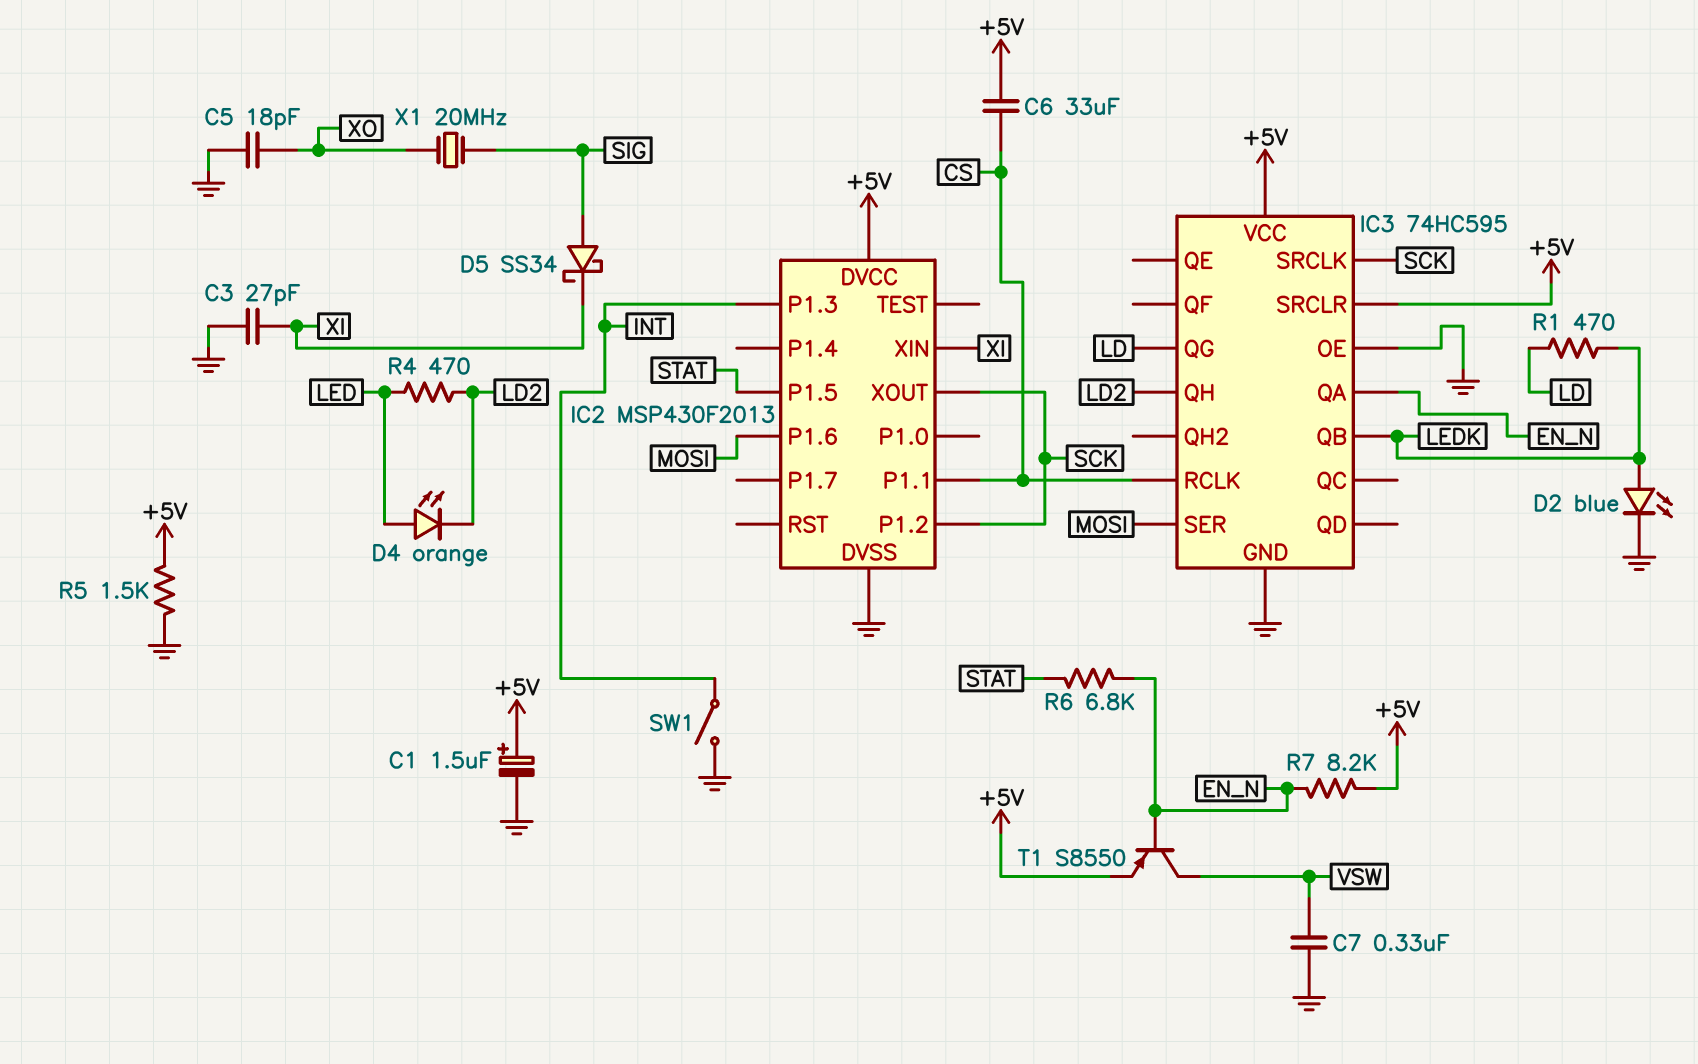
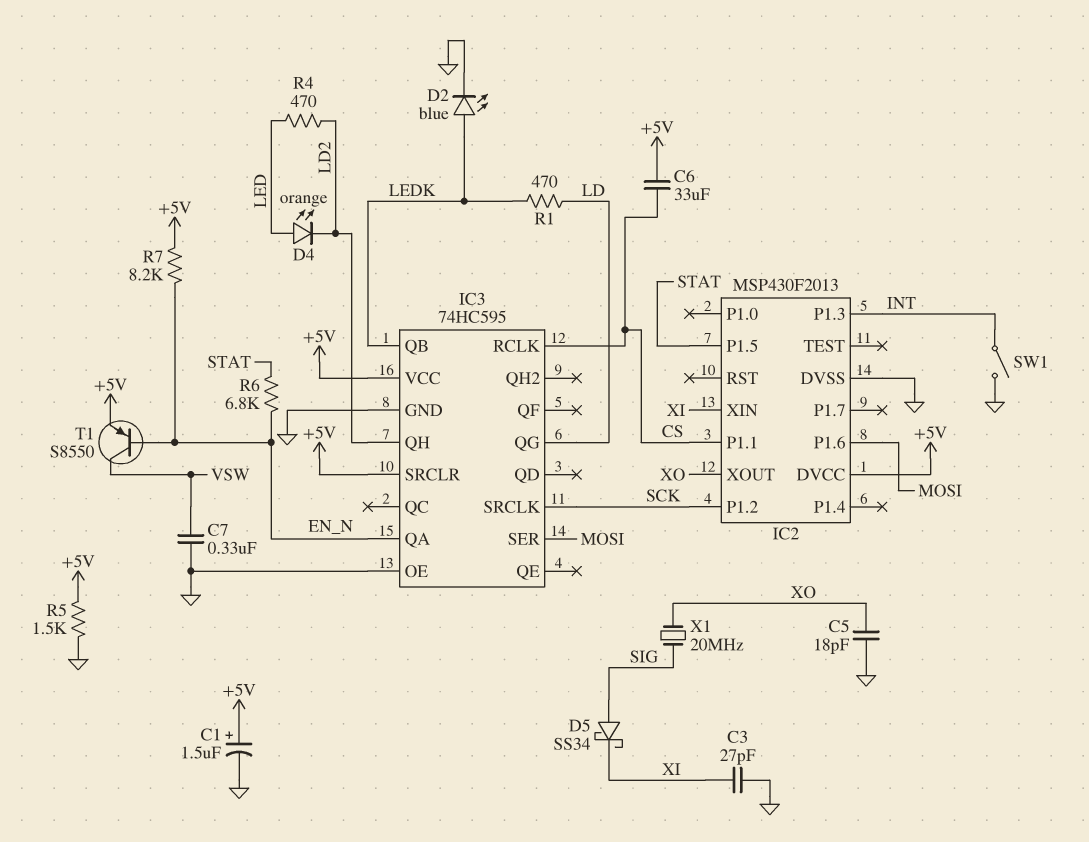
IC2 pin XOUT: SCK -> XO

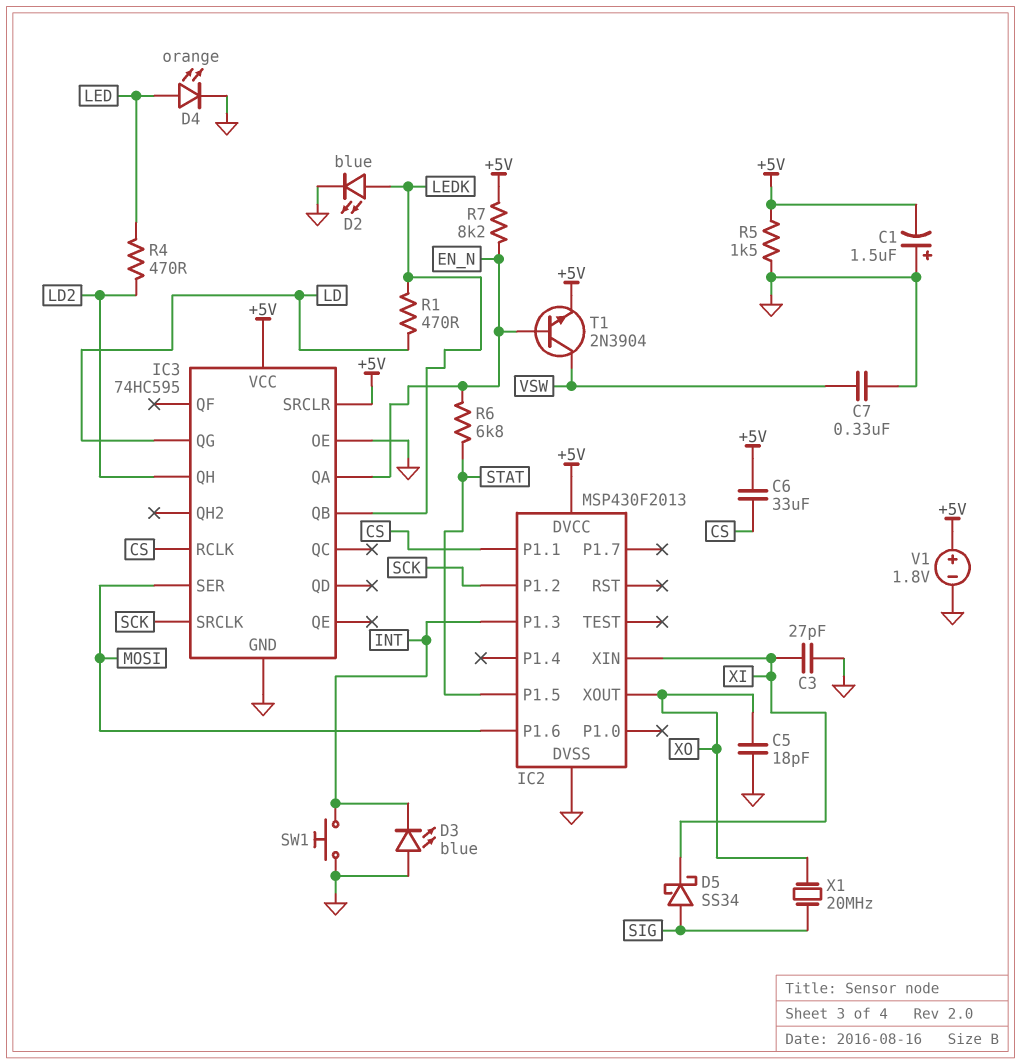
C1: 1.5uF (plus +5V, minus GND) -> 1.5uF (plus GND, minus +5V)
D3: none -> LED blue (A GND, K INT)
D4: LED orange (A LED, K LD2) -> LED orange (A LED, K GND)
SW1: switch (GND, INT) -> button (GND, INT)
T1: PNP S8550 (B EN_N, C VSW, E +5V) -> NPN 2N3904 (B EN_N, C VSW, E +5V)
V1: none -> 1.8V (plus +5V, minus GND)

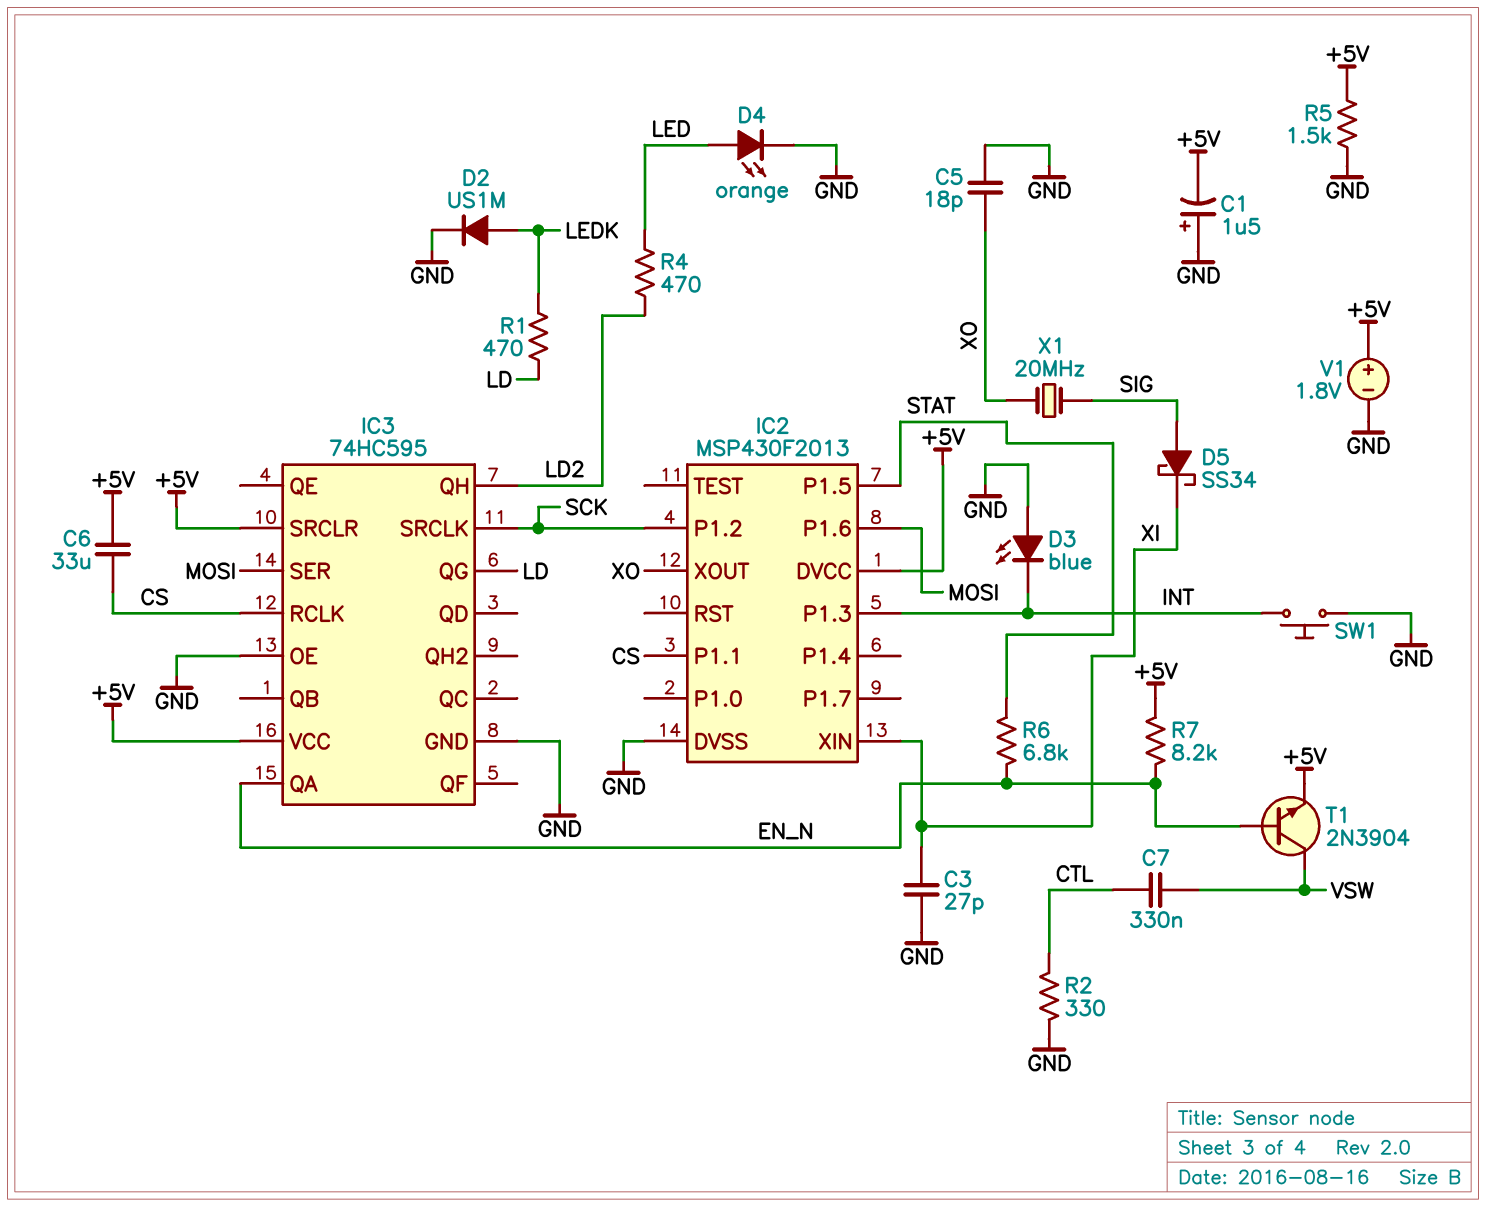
C7: 330nF (GND, VSW) -> 330nF (CTL, VSW)
D2: LED blue (A LEDK, K GND) -> diode US1M (A LEDK, K GND)
IC3 pin QB: LEDK -> none
R2: none -> 330 (CTL, GND)

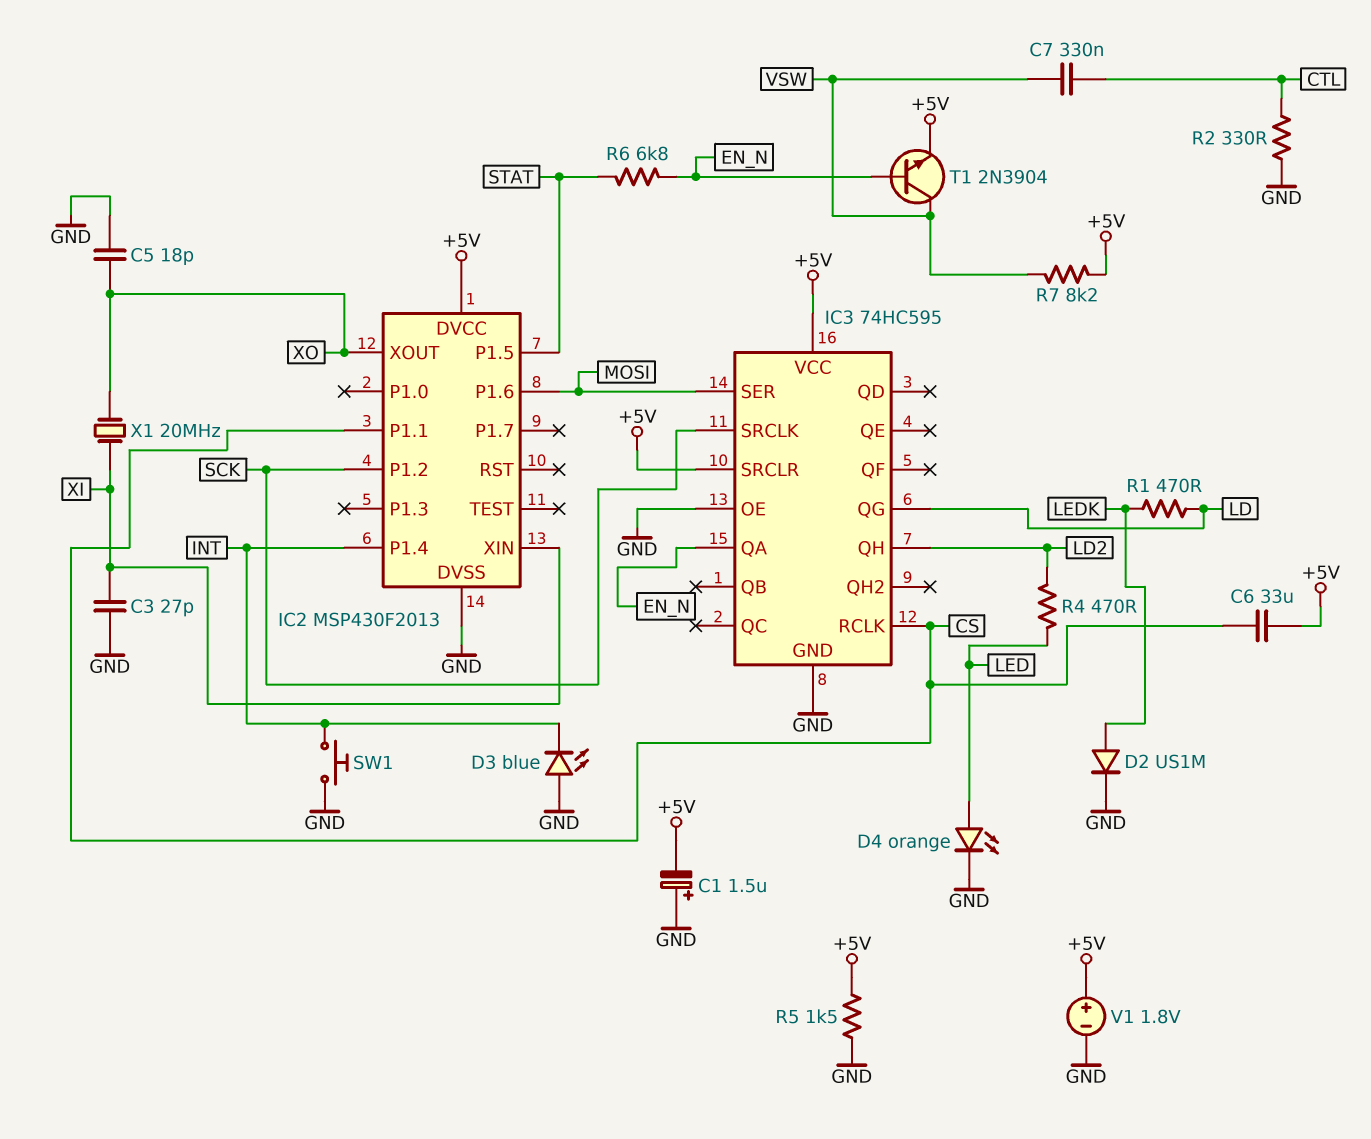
D5: schottky SS34 (A SIG, K XI) -> none
IC2 pin P1.3: INT -> none
IC2 pin P1.4: none -> INT
R7: 8.2k (+5V, EN_N) -> 8.2k (+5V, VSW)
X1: 20MHz (SIG, XO) -> 20MHz (XI, XO)

